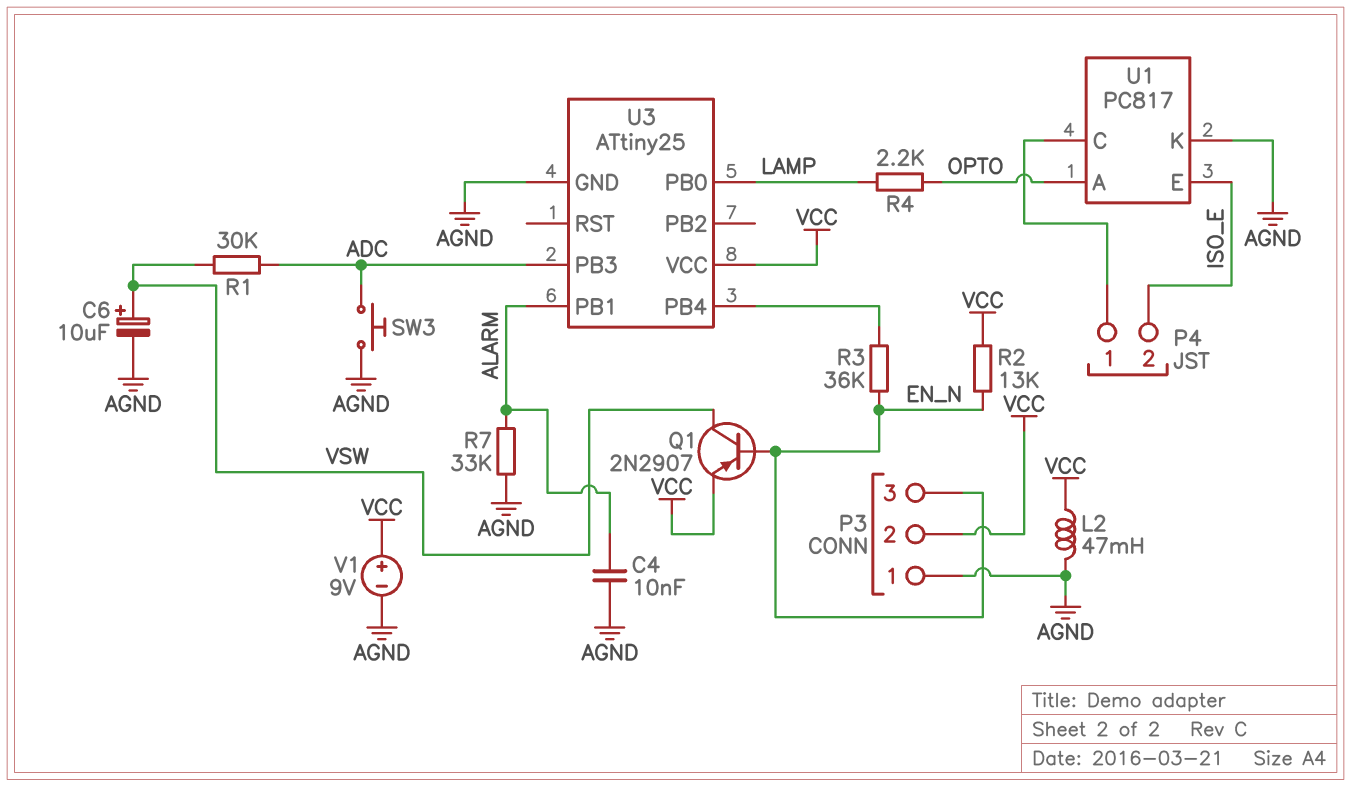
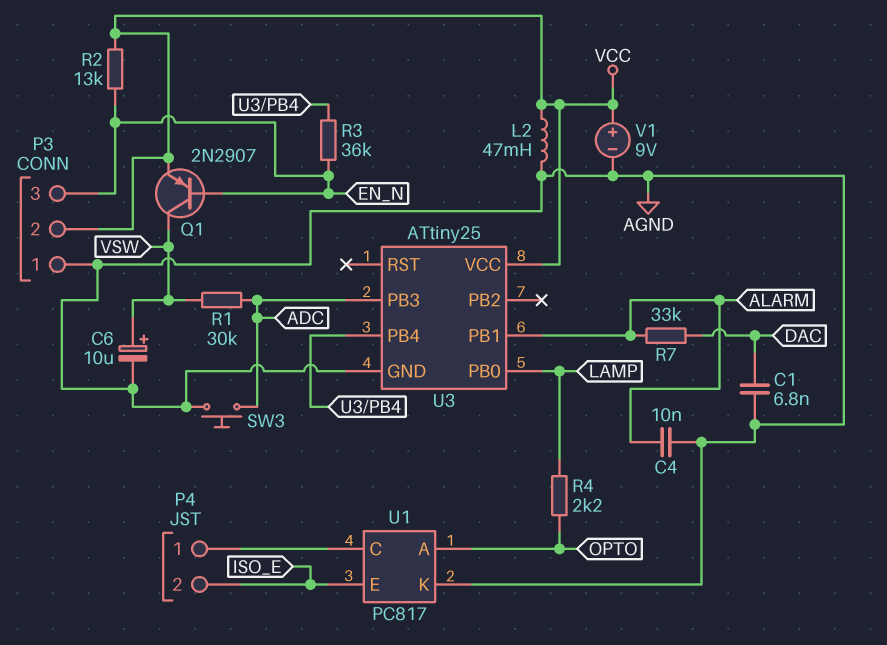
C1: none -> 6.8nF (AGND, DAC)
R7: 33k (AGND, ALARM) -> 33k (ALARM, DAC)

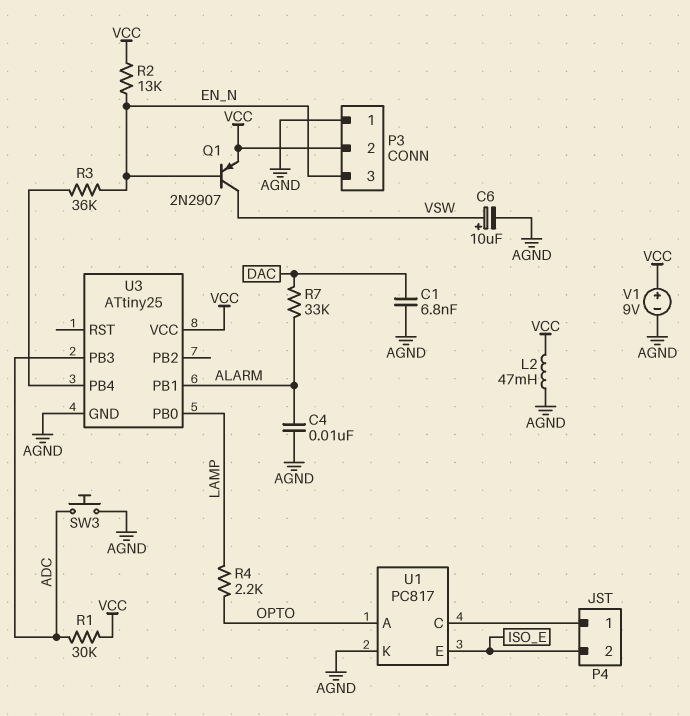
R1: 30k (ADC, VSW) -> 30k (ADC, VCC)

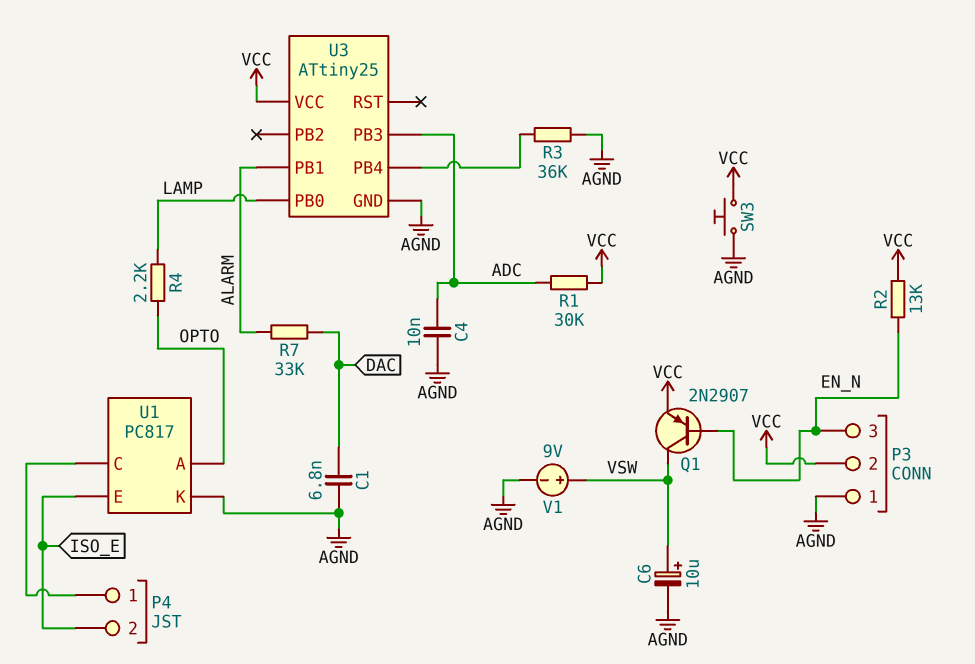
C4: 10nF (AGND, ALARM) -> 10nF (ADC, AGND)
L2: 47mH (AGND, VCC) -> none
R3: 36k (EN_N, U3/PB4) -> 36k (AGND, U3/PB4)
SW3: button (ADC, AGND) -> button (AGND, VCC)
V1: 9V (plus VCC, minus AGND) -> 9V (plus VSW, minus AGND)

